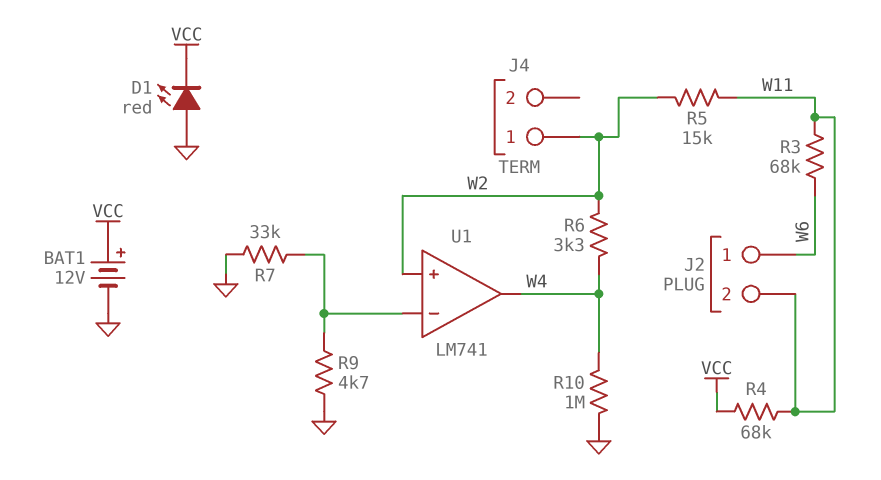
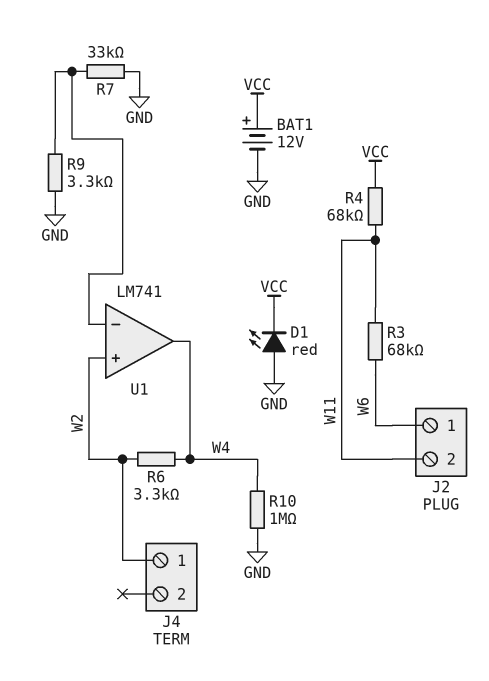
R5: 15k (W2, W11) -> none
R9: 4.7k (GND, U1/in-) -> 3.3k (GND, U1/in-)

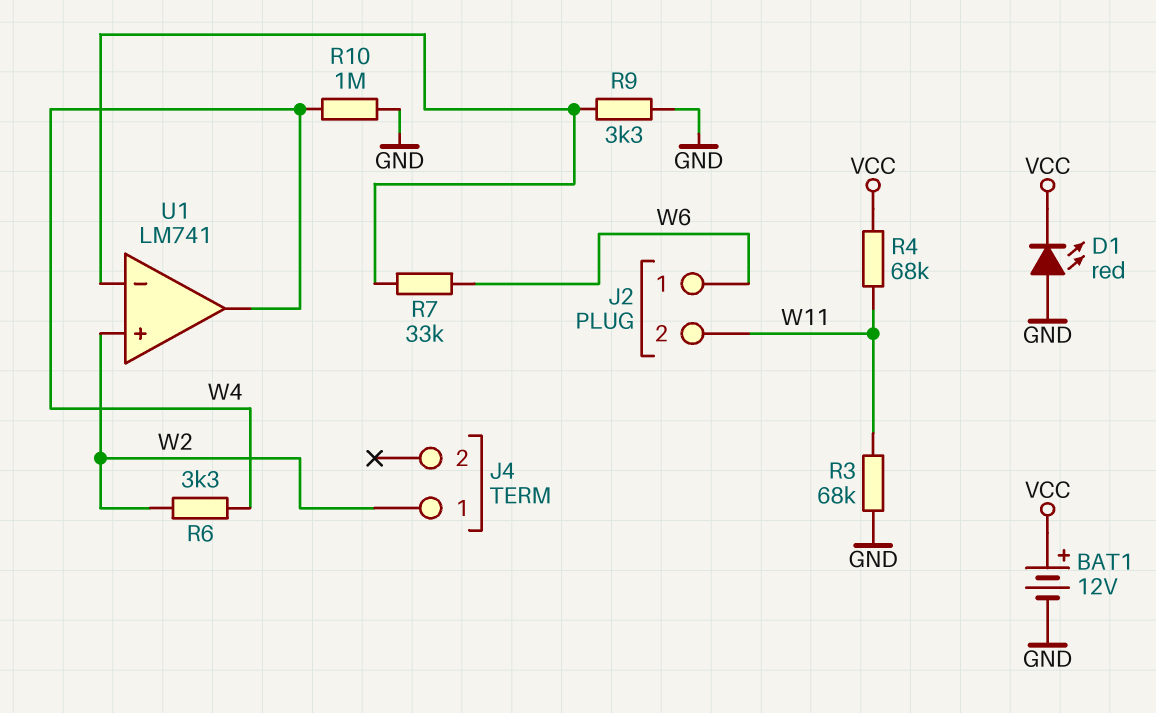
R3: 68k (W6, W11) -> 68k (GND, W11)
R7: 33k (GND, U1/in-) -> 33k (U1/in-, W6)

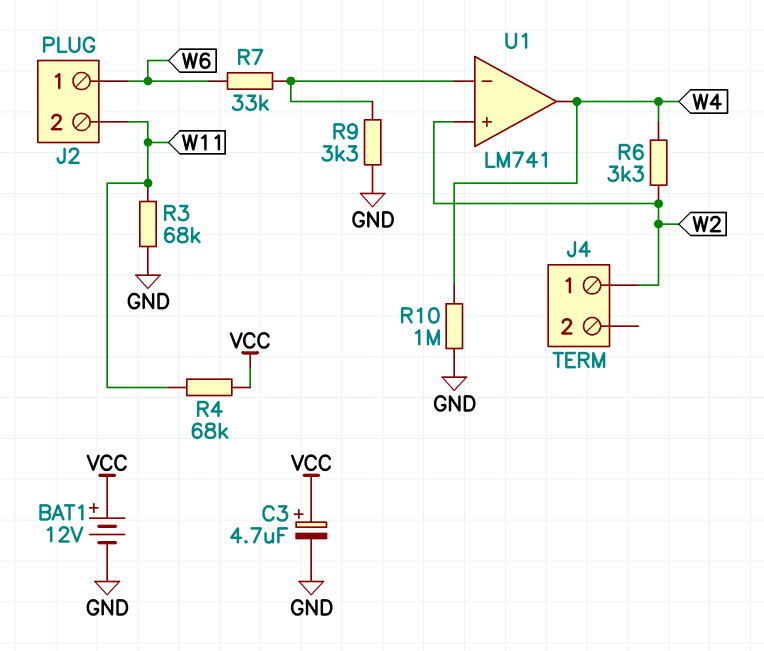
C3: none -> 4.7uF (plus VCC, minus GND)
D1: LED red (A GND, K VCC) -> none

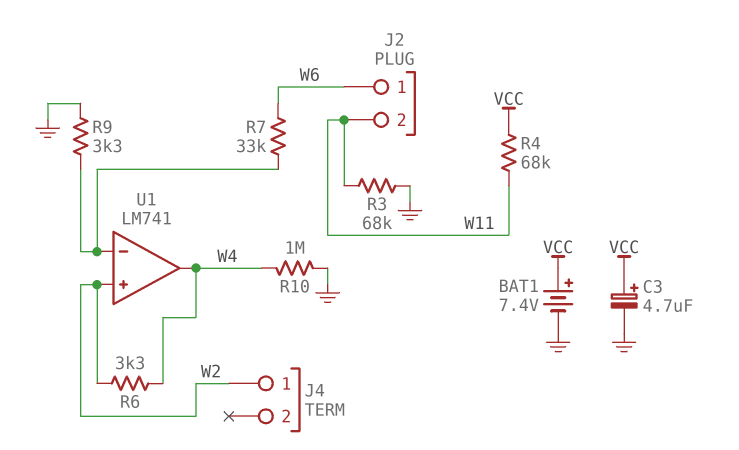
BAT1: 12V (plus VCC, minus GND) -> 7.4V (plus VCC, minus GND)

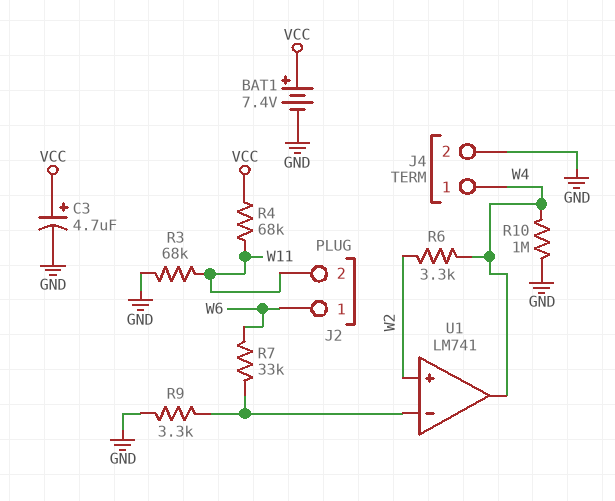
J4 pin 1: W2 -> W4
J4 pin 2: none -> GND

